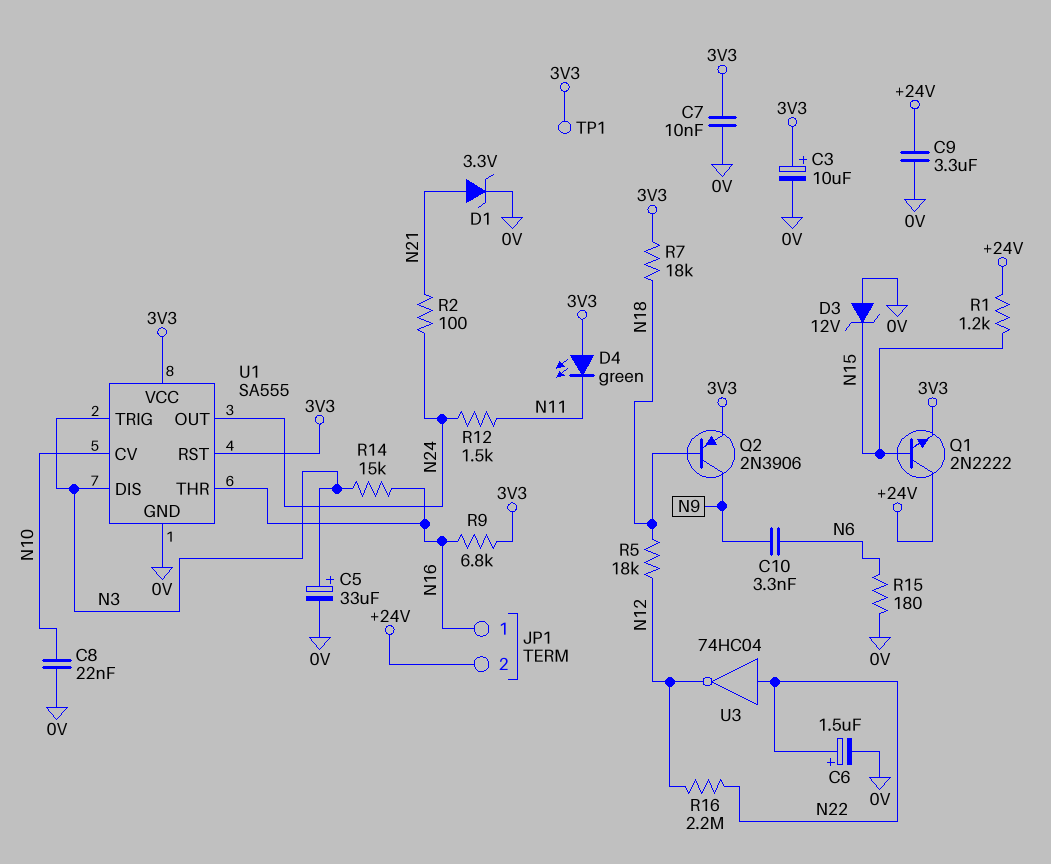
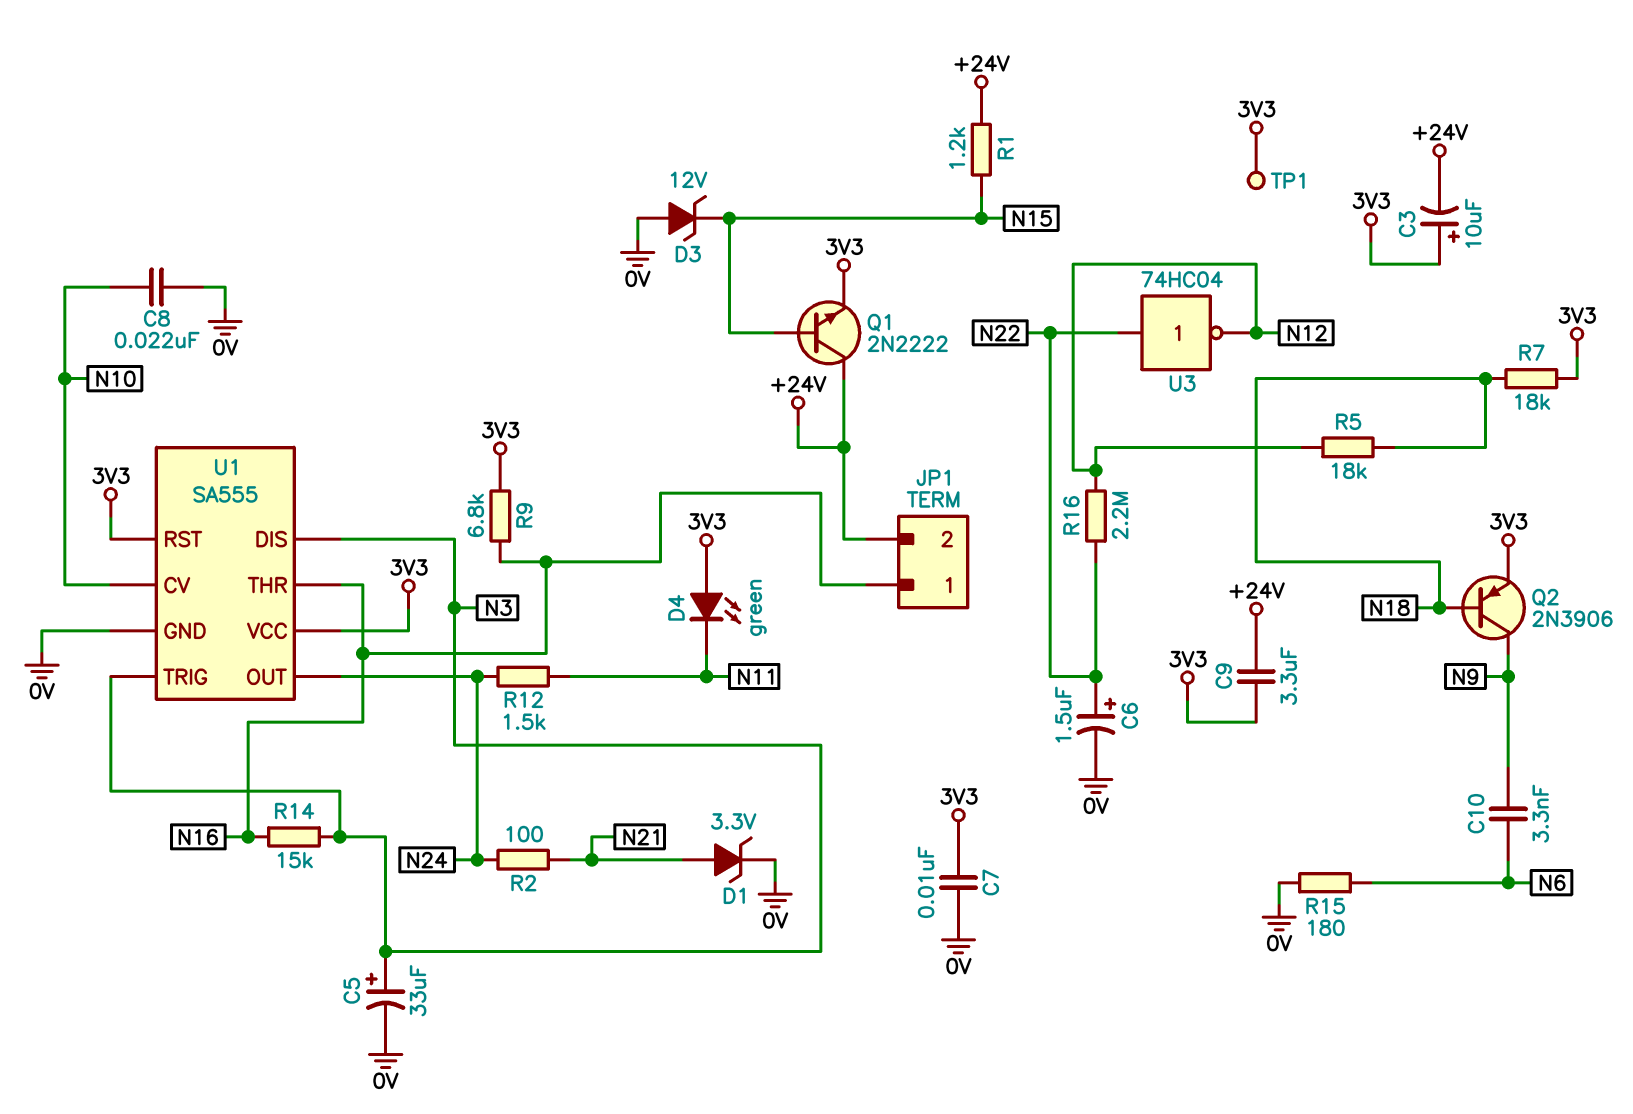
C3: 10uF (plus 3V3, minus 0V) -> 10uF (plus 3V3, minus +24V)
C9: 3.3uF (+24V, 0V) -> 3.3uF (+24V, 3V3)

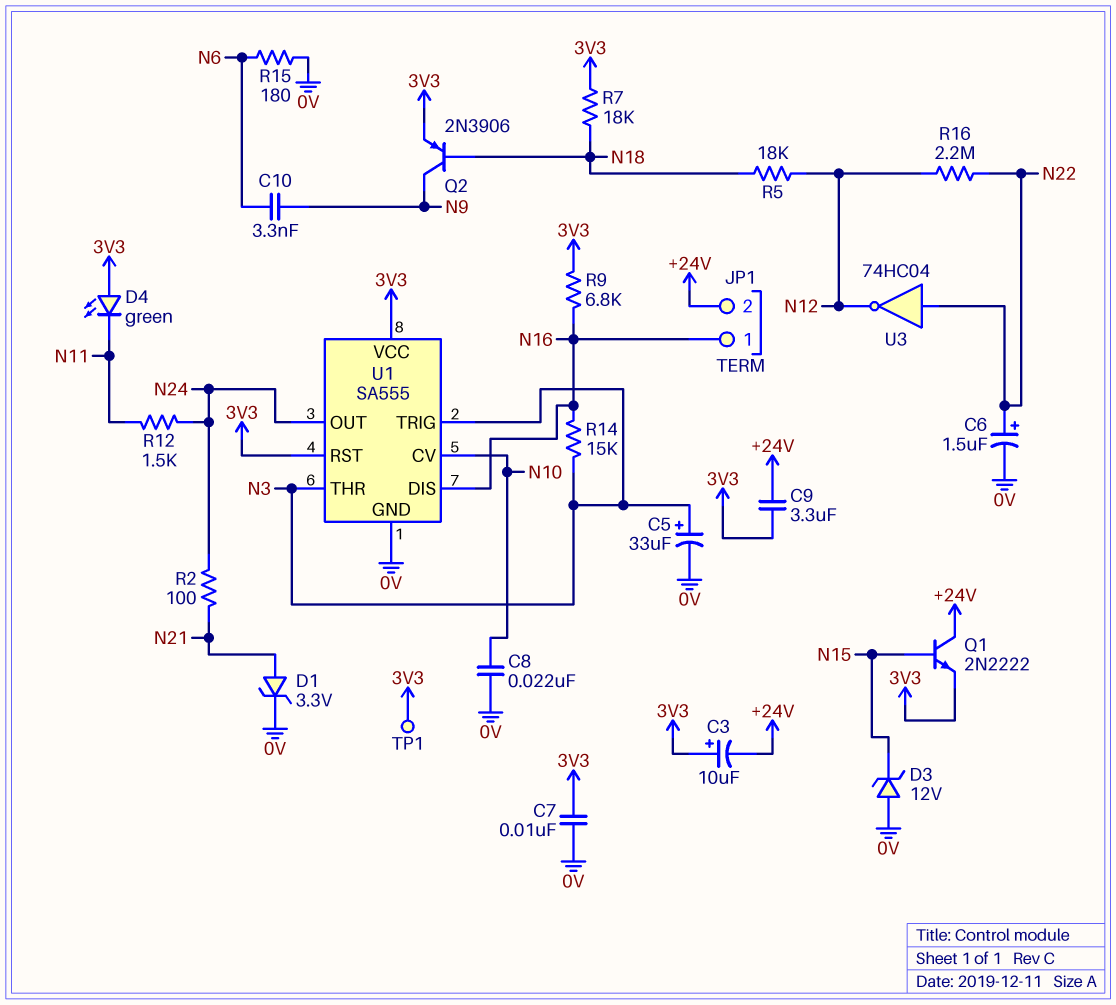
R1: 1.2k (+24V, N15) -> none
U1 pin DIS: N3 -> N16
U1 pin THR: N16 -> N3

